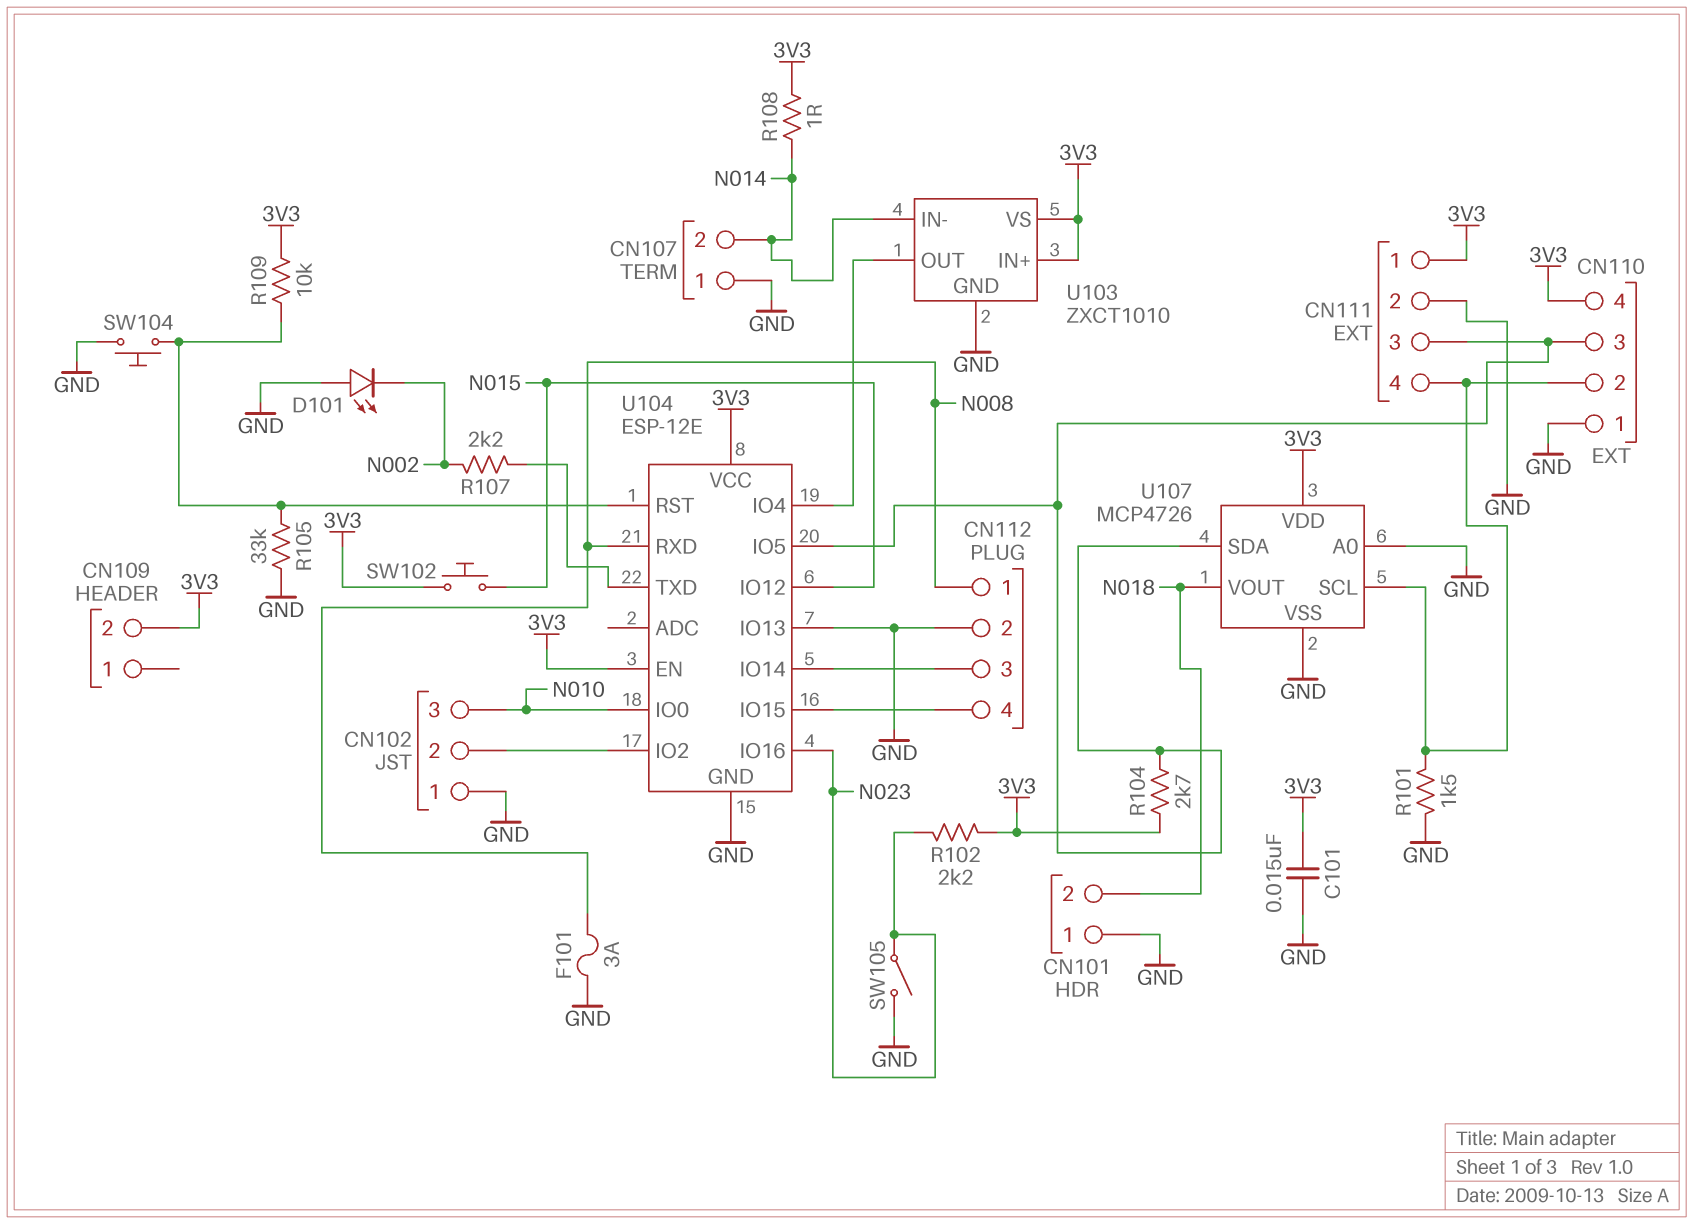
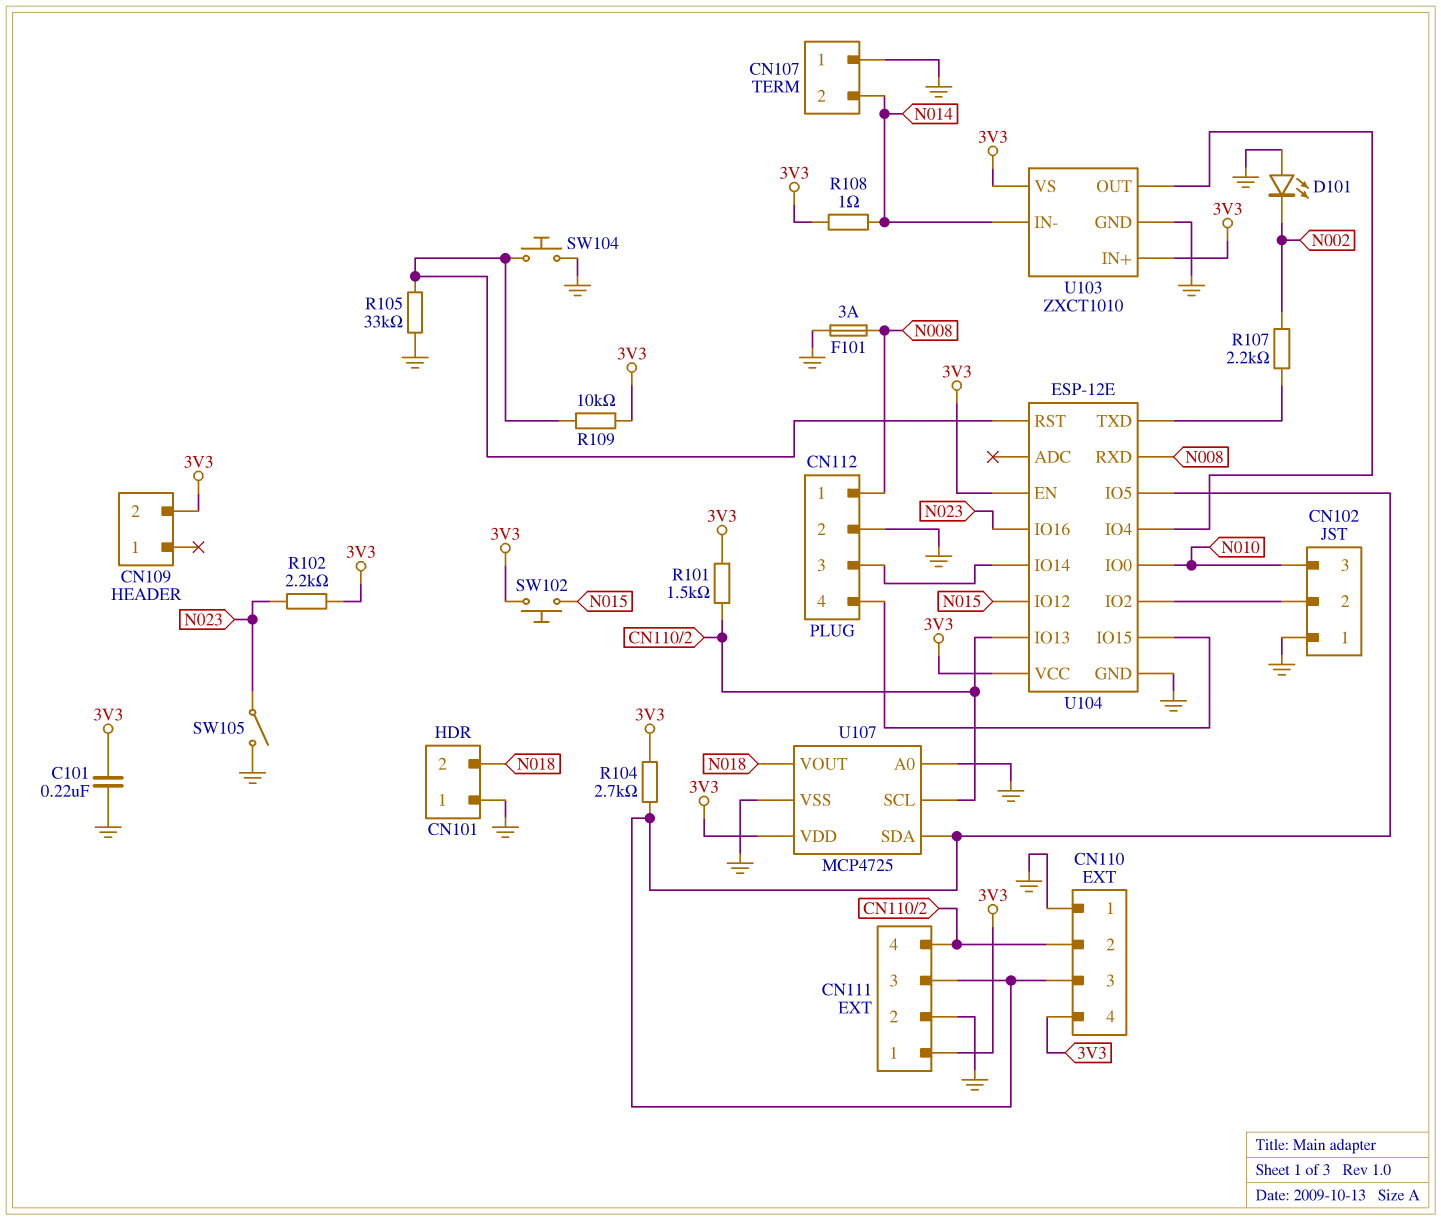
C101: 15nF (3V3, GND) -> 220nF (3V3, GND)
R101: 1.5k (CN110/2, GND) -> 1.5k (3V3, CN110/2)
U104 pin IO13: GND -> CN110/2
U107: MCP4726 -> MCP4725

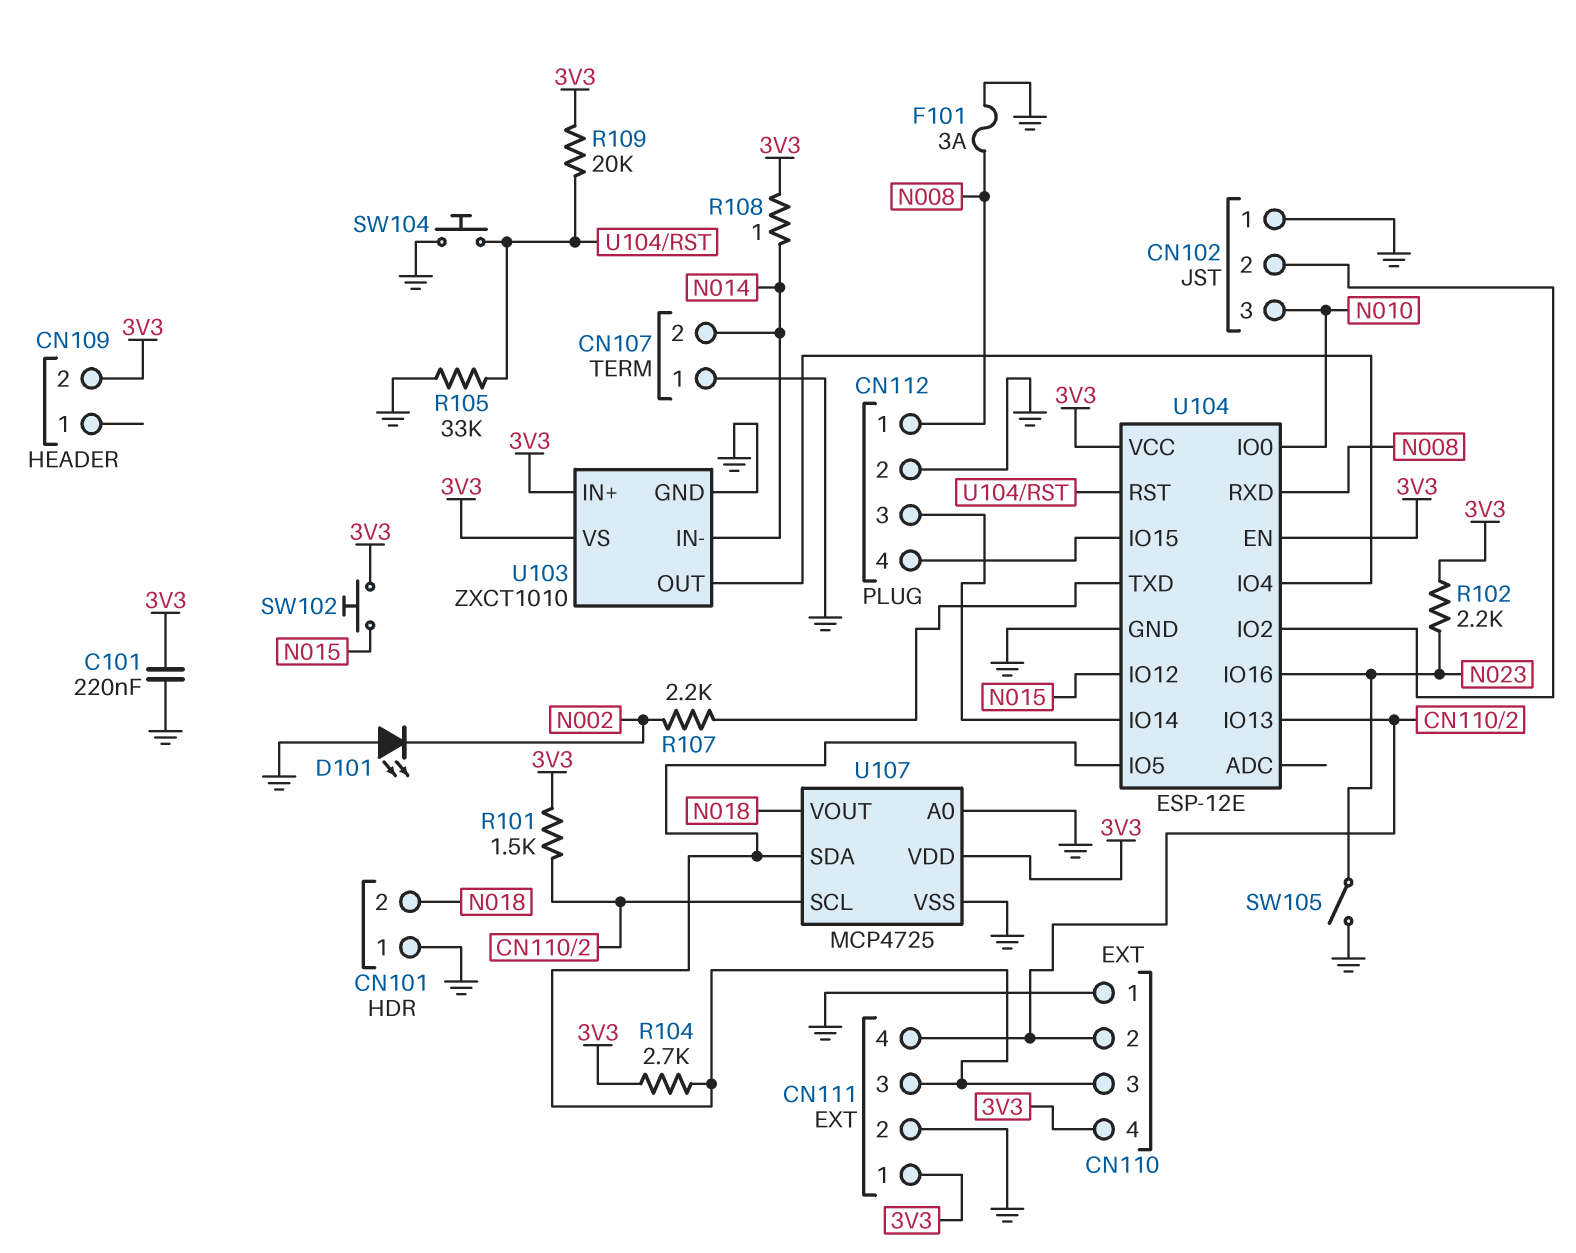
R109: 10k (3V3, U104/RST) -> 20k (3V3, U104/RST)

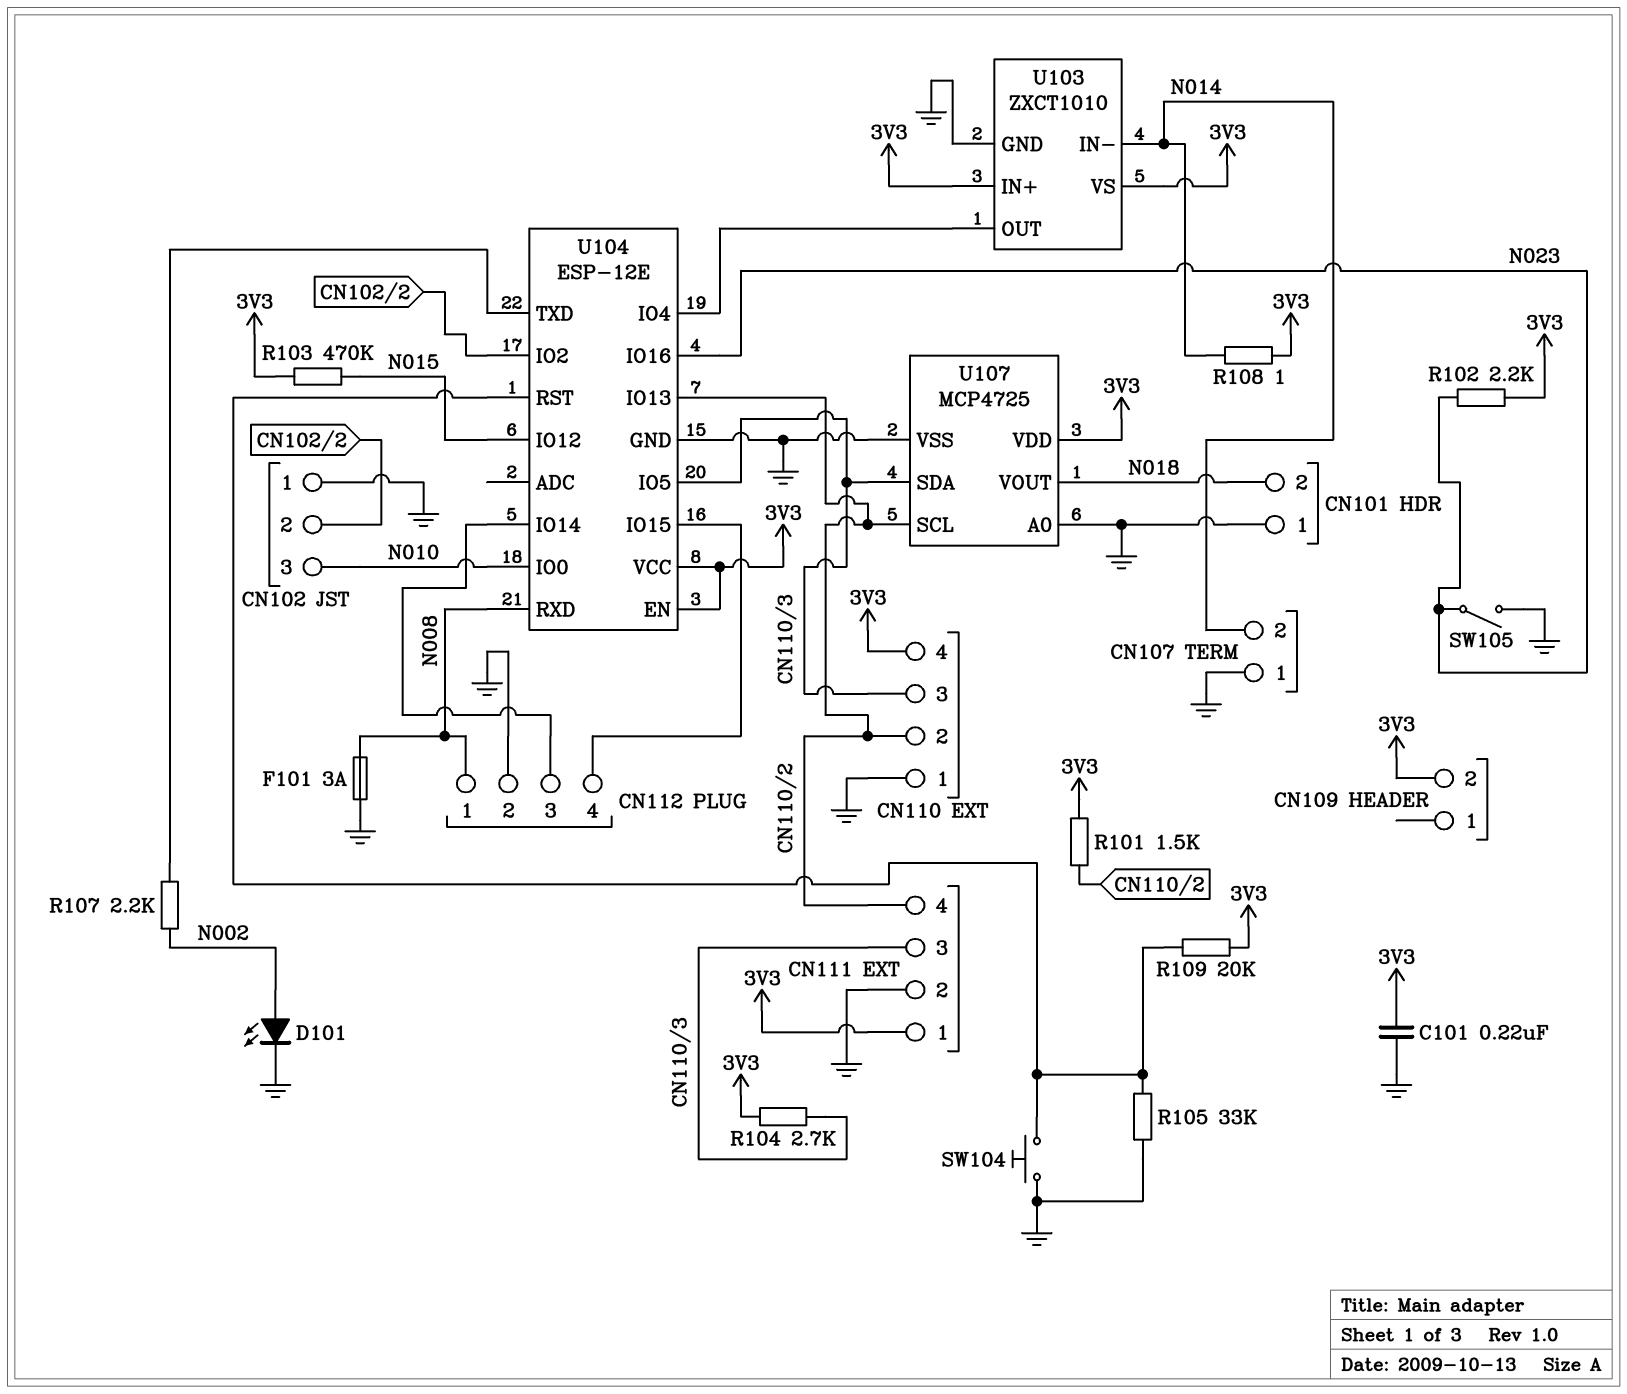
D101: LED (A GND, K N002) -> LED (A N002, K GND)
R103: none -> 470k (3V3, N015)
SW102: button (3V3, N015) -> none

